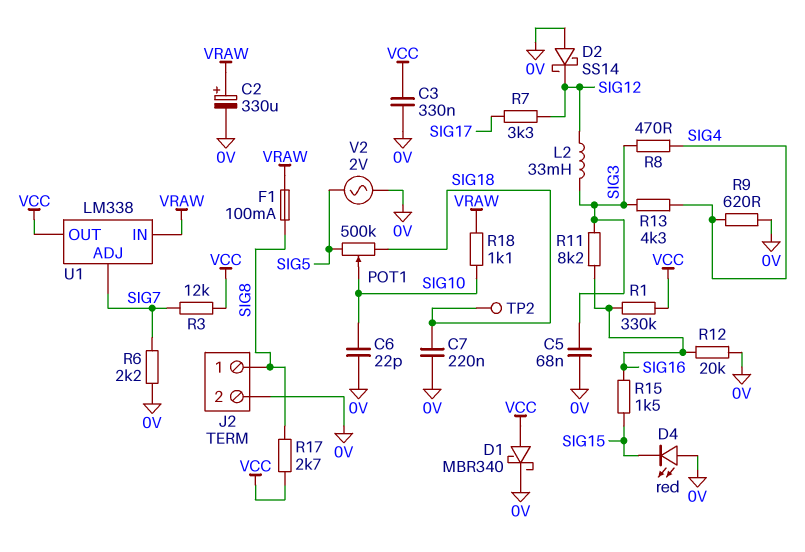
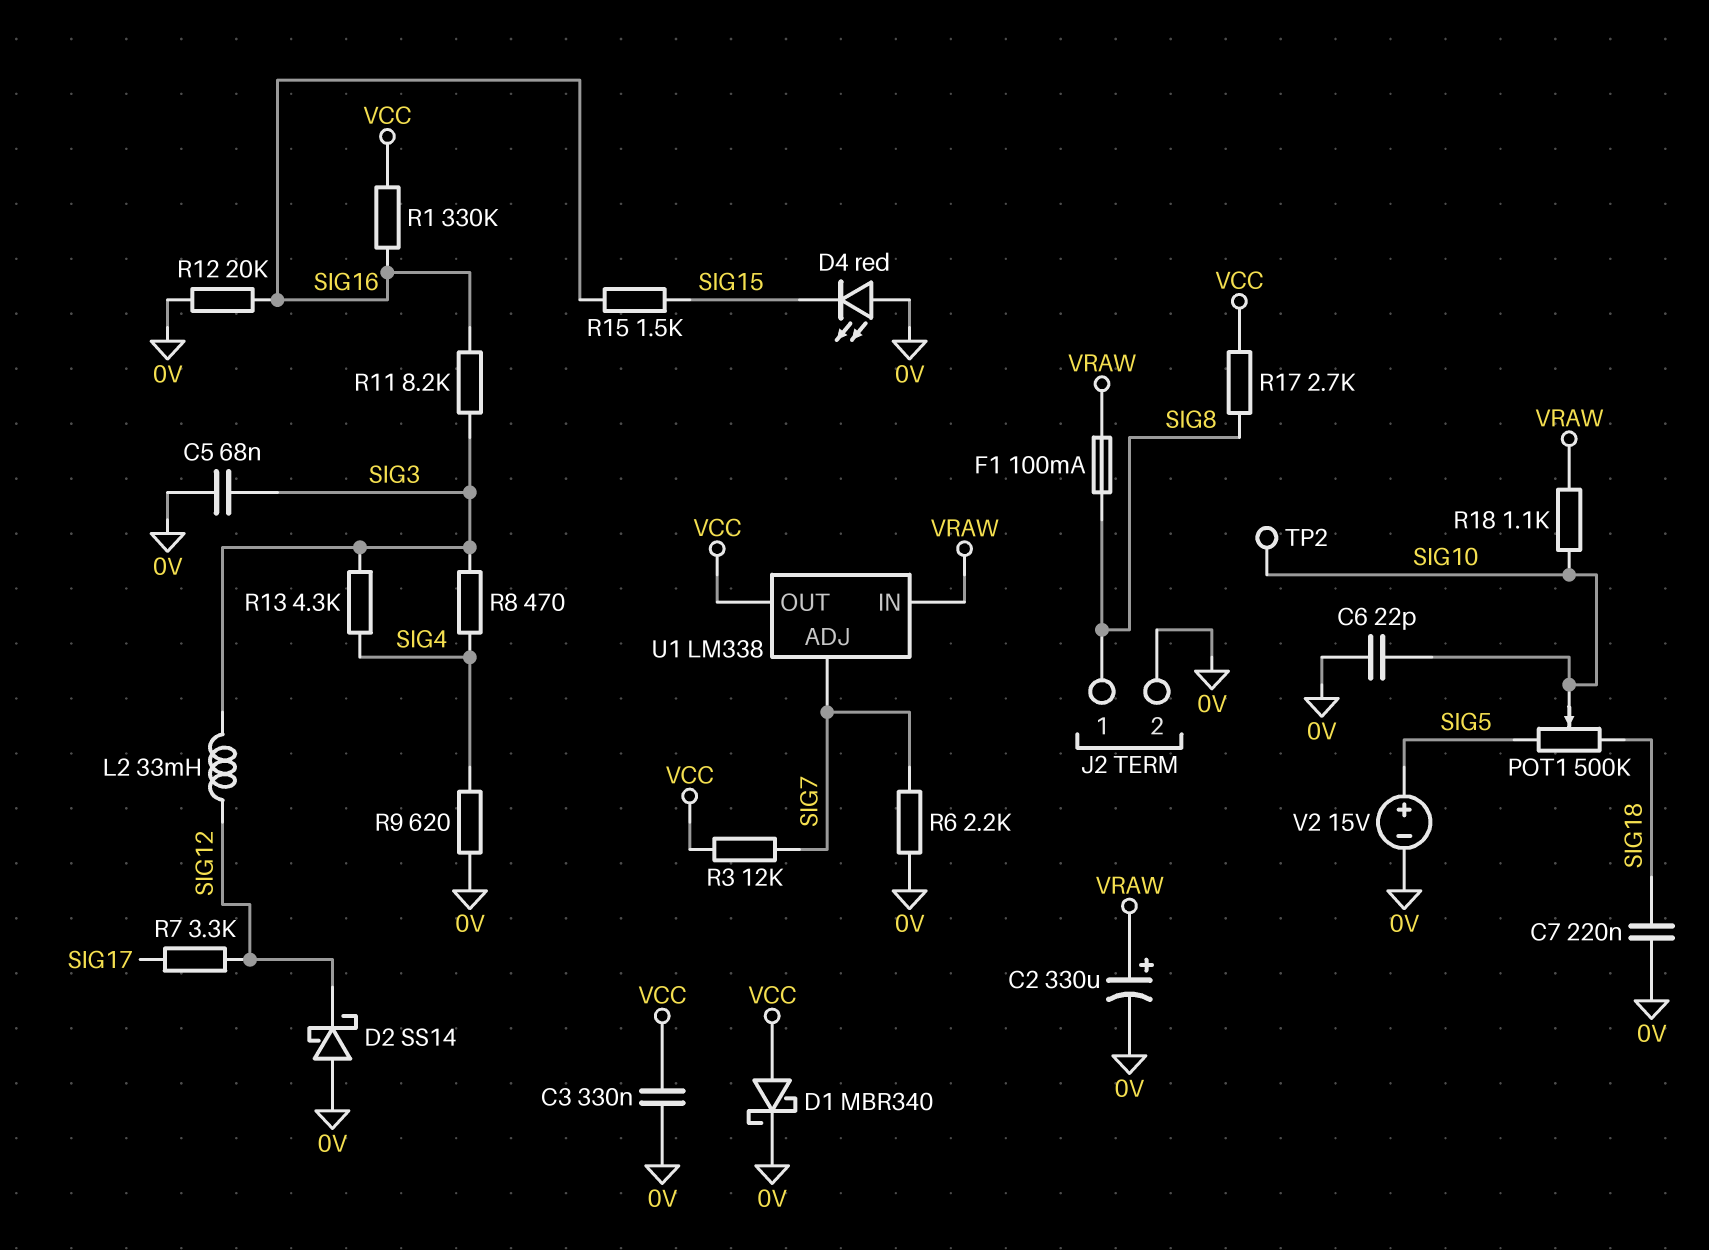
TP2: test point (SIG18) -> test point (SIG10)
V2: AC 2V (0V, SIG5) -> 15V (plus SIG5, minus 0V)

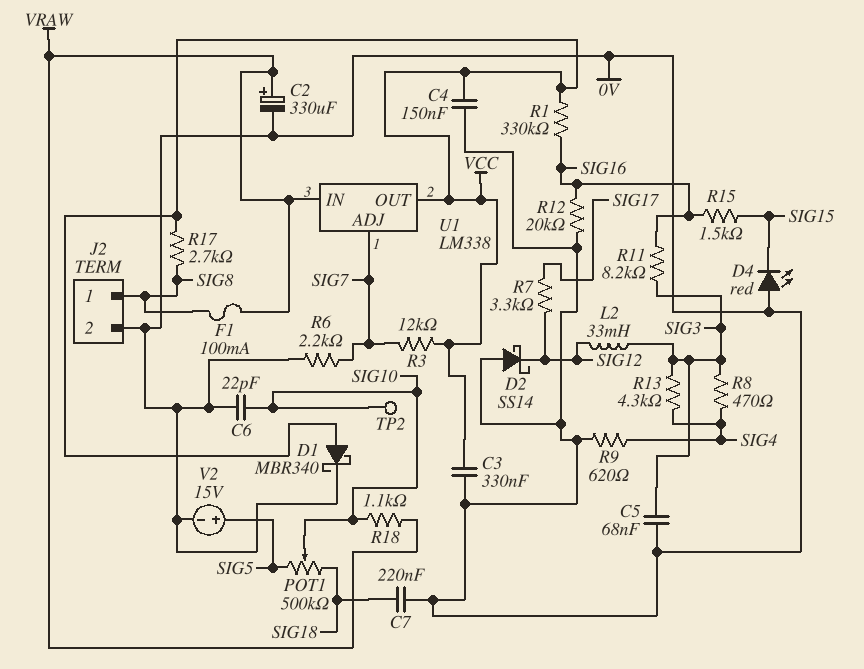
C4: none -> 150nF (0V, VCC)

